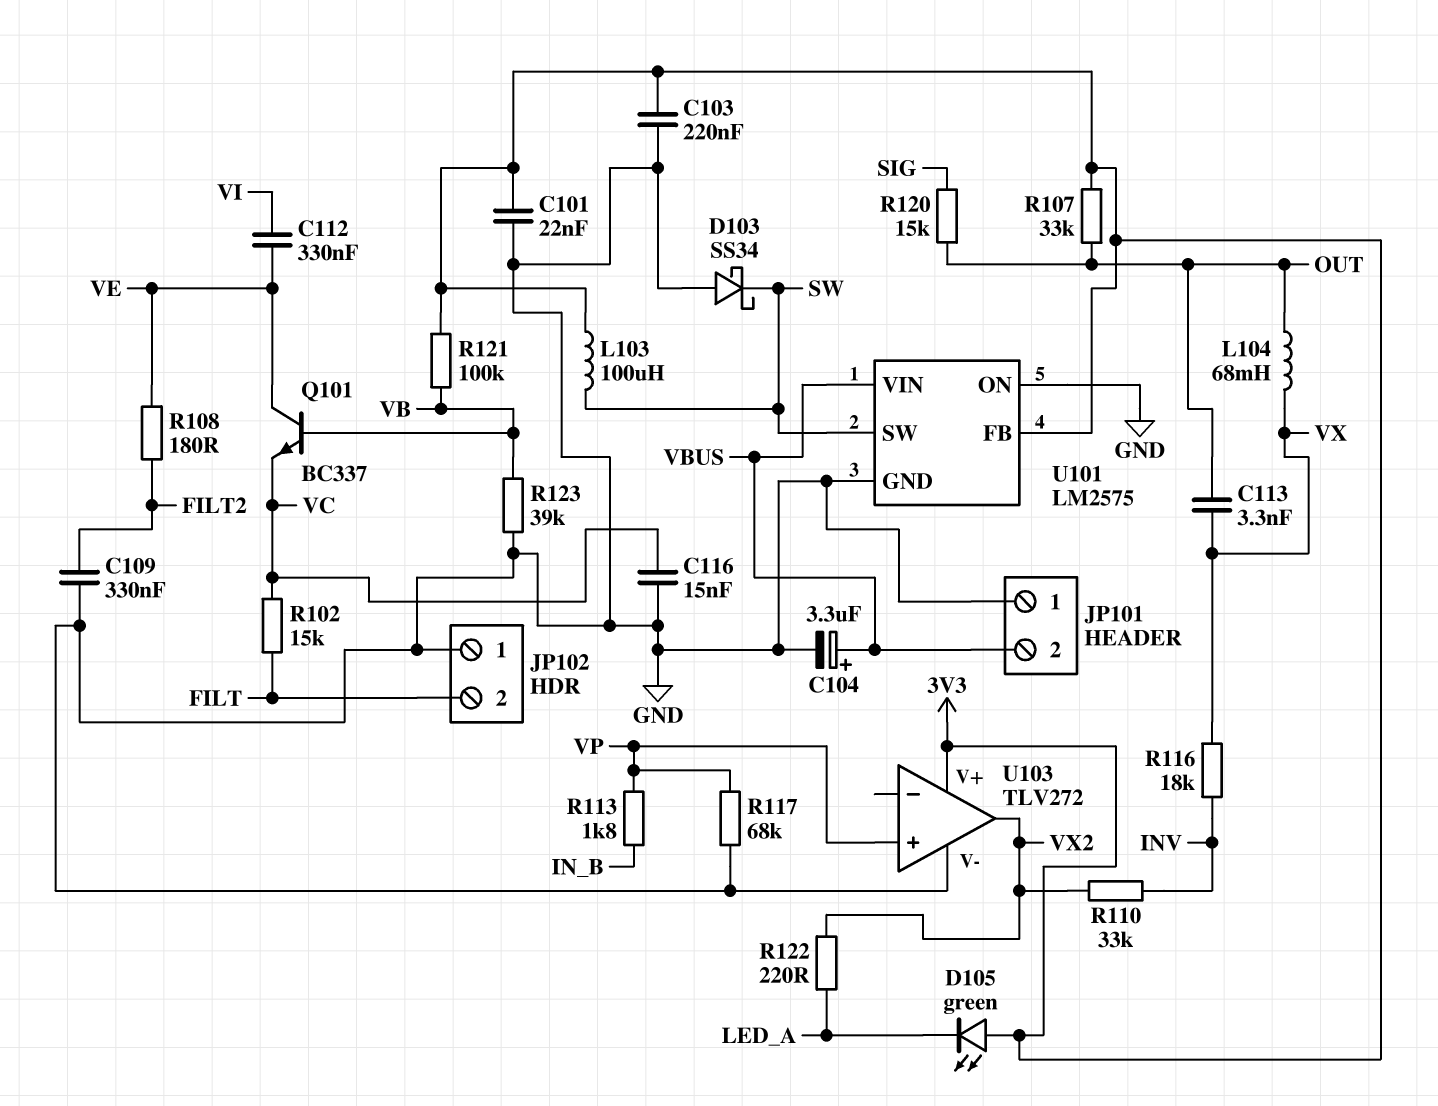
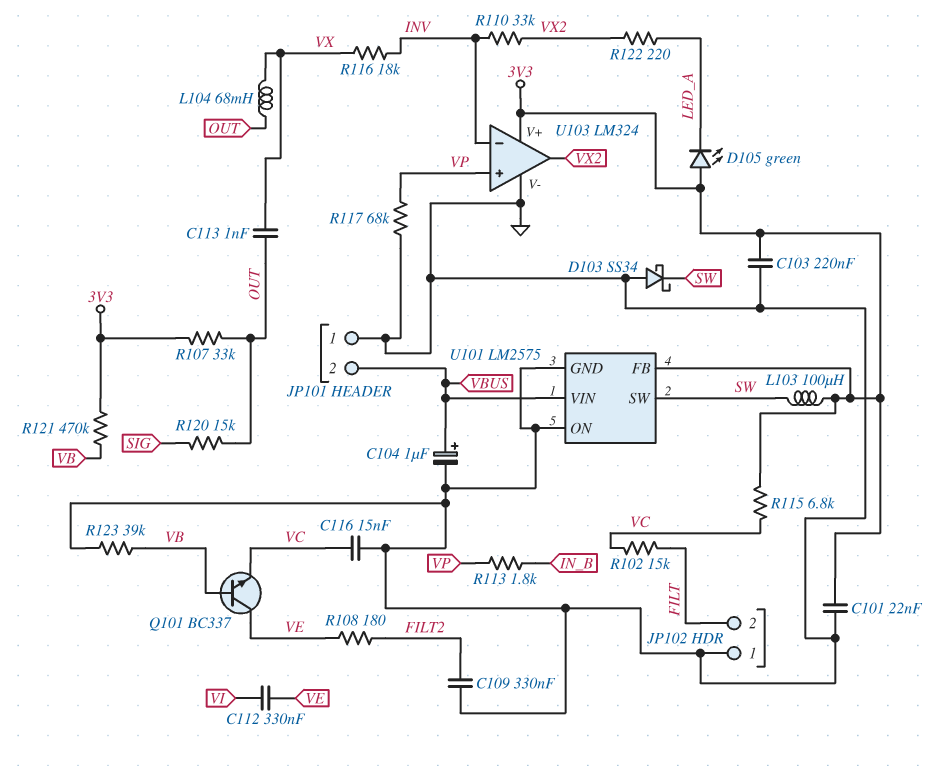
C104: 3.3uF (plus VBUS, minus GND) -> 1uF (plus VBUS, minus GND)
C113: 3.3nF (OUT, VX) -> 1nF (OUT, VX)
R115: none -> 6.8k (3V3, VC)
R121: 100k (3V3, VB) -> 470k (3V3, VB)
U103: TLV272 -> LM324
U103 pin in-: none -> INV

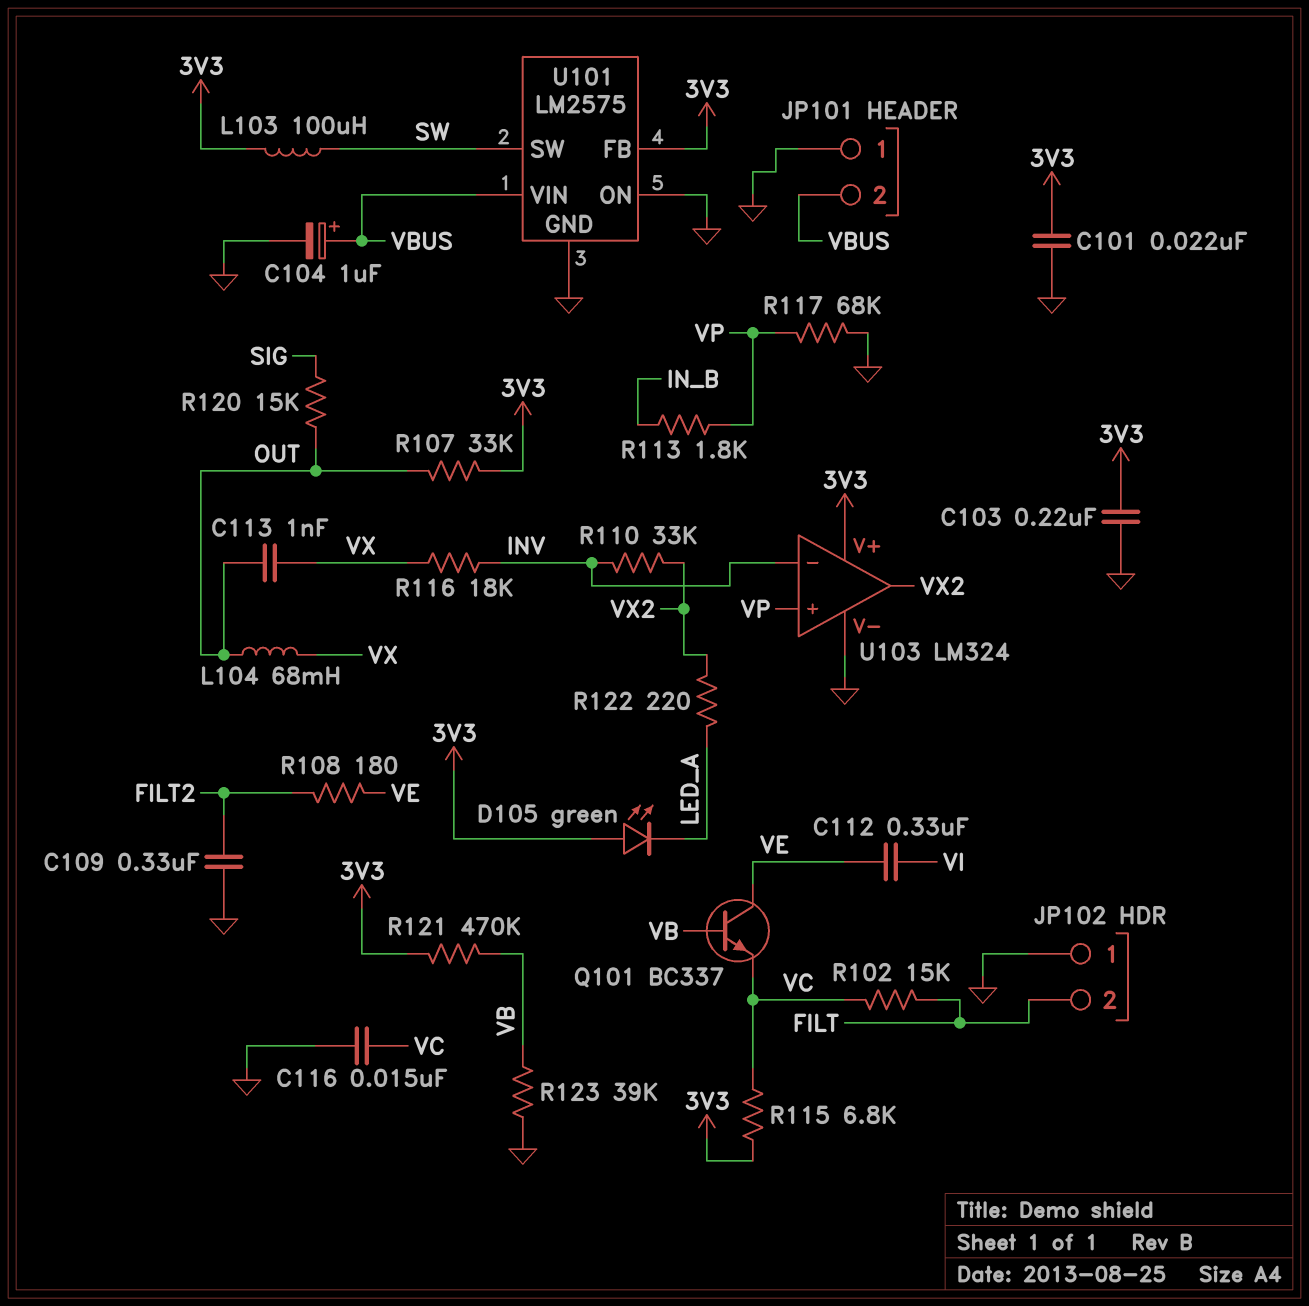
D103: schottky SS34 (A GND, K SW) -> none

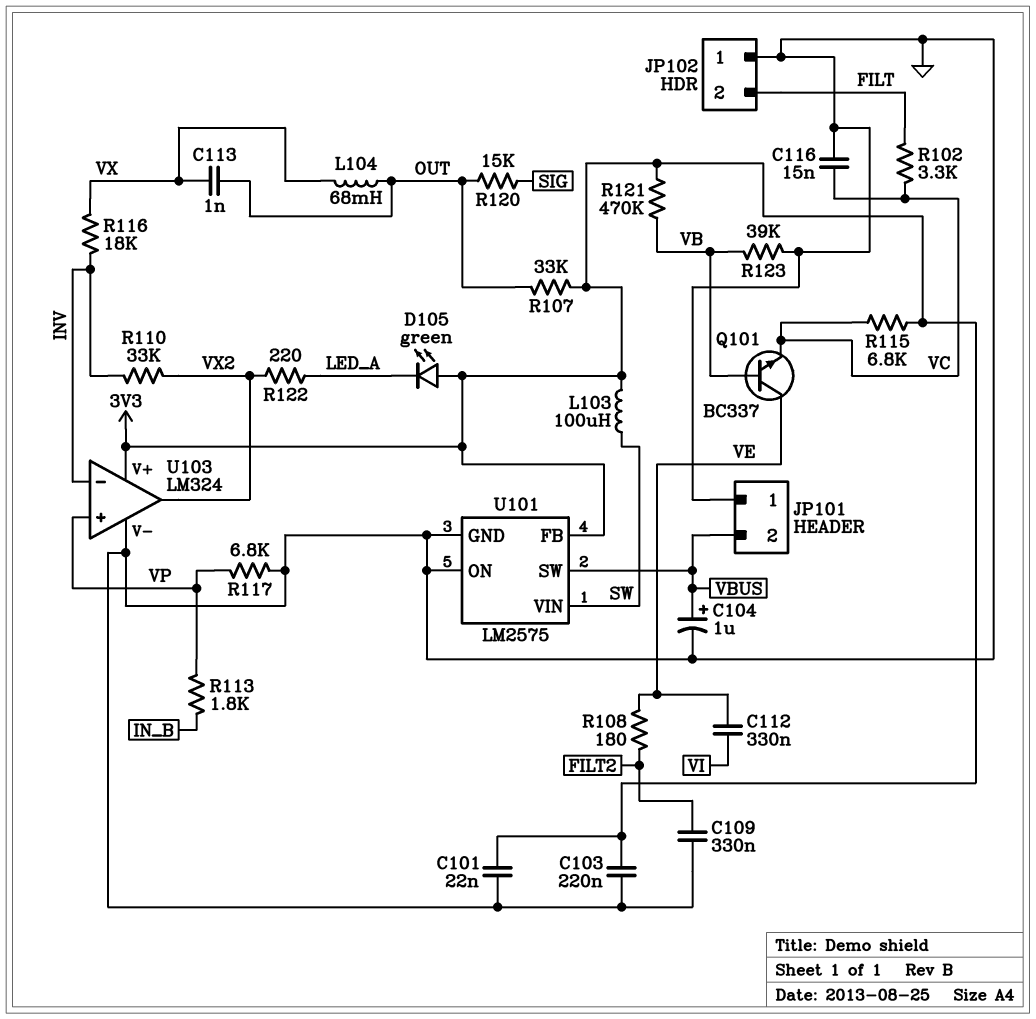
R102: 15k (FILT, VC) -> 3.3k (FILT, VC)
R117: 68k (GND, VP) -> 6.8k (GND, VP)
U101 pin SW: SW -> VBUS
U101 pin VIN: VBUS -> SW

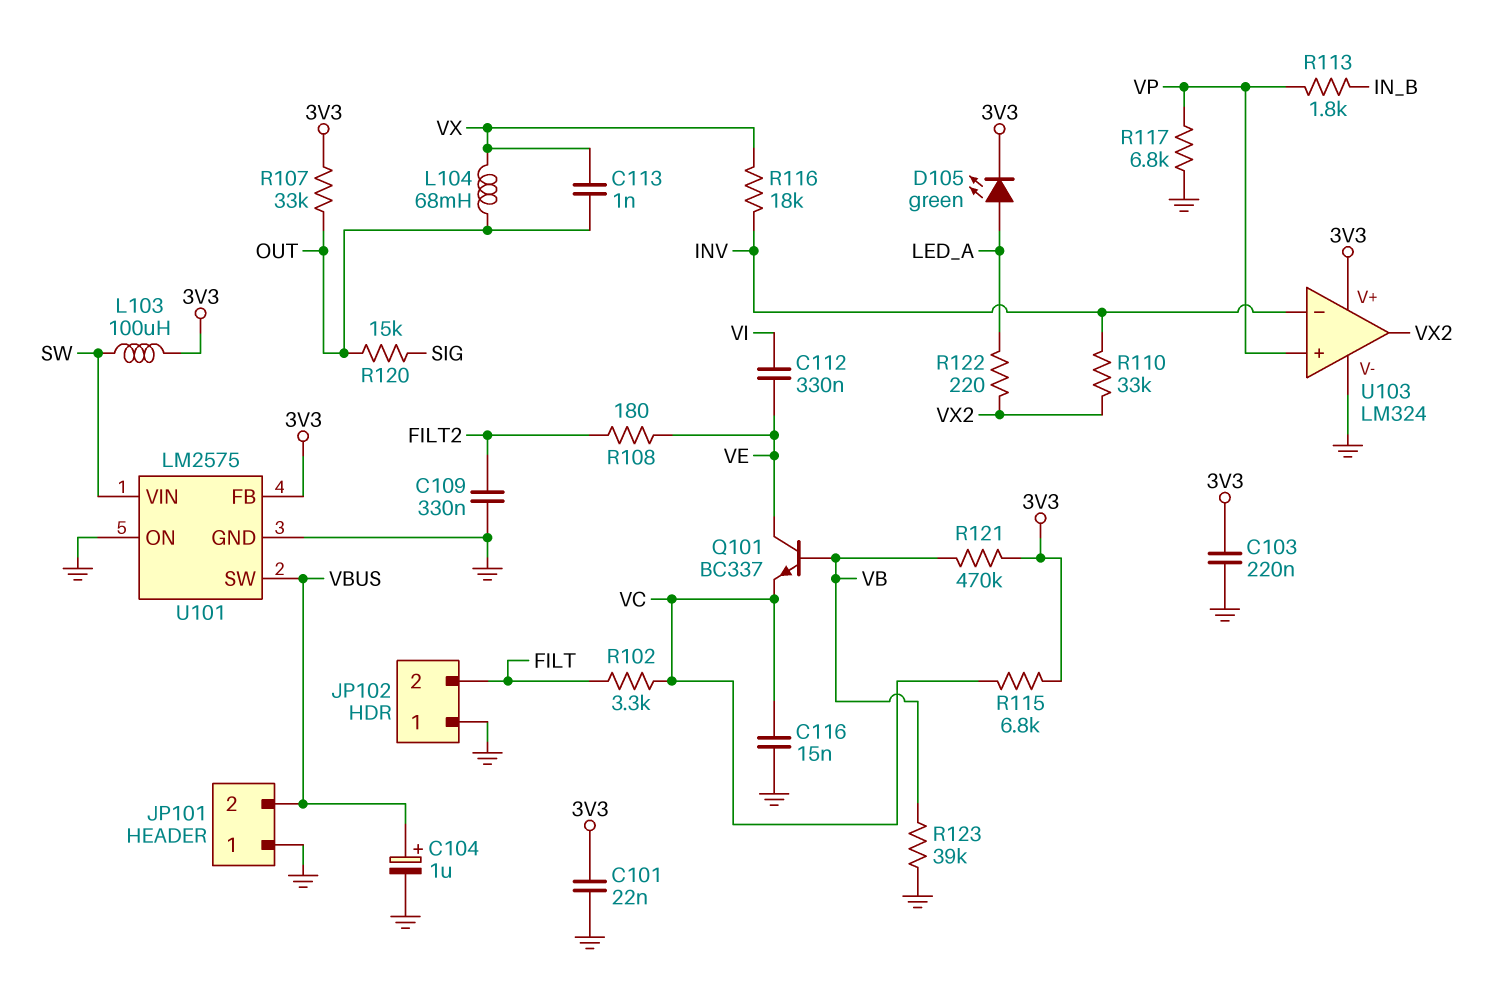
D105: LED green (A 3V3, K LED_A) -> LED green (A LED_A, K 3V3)

